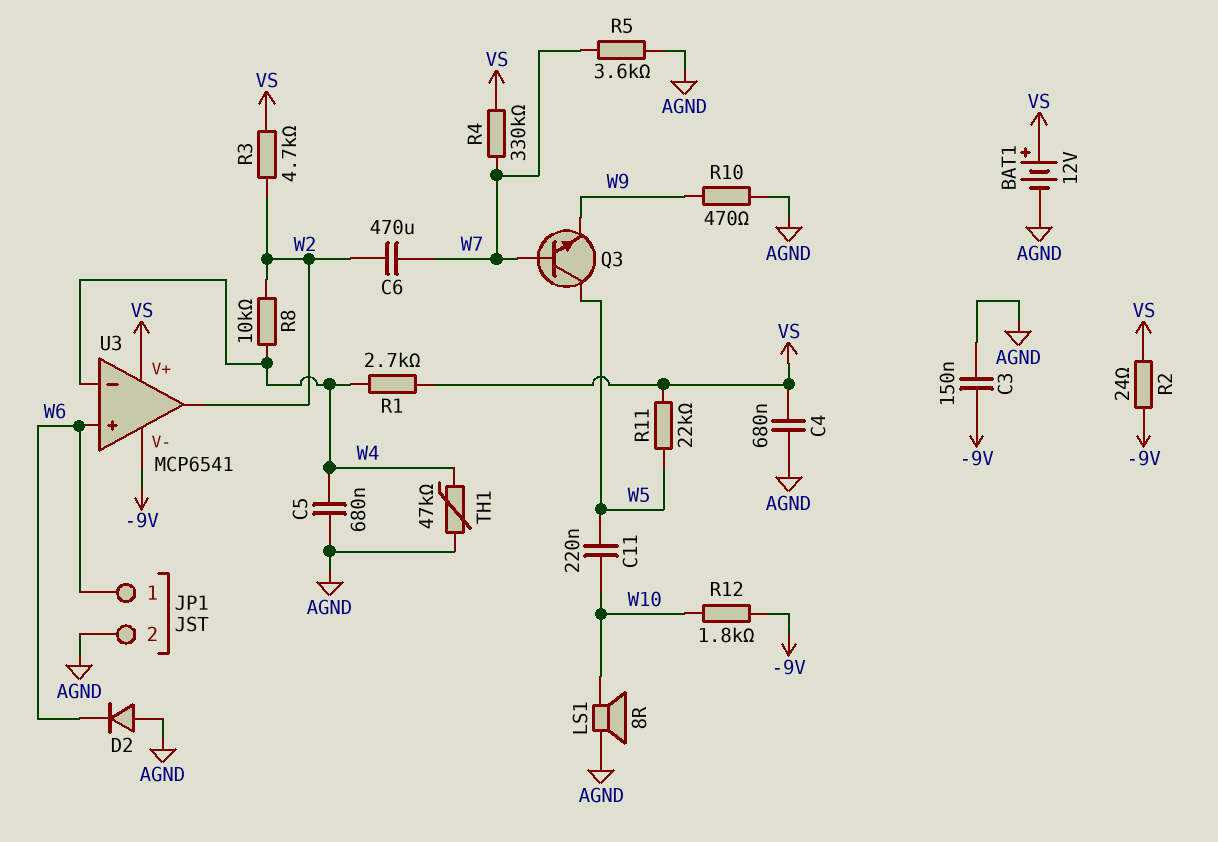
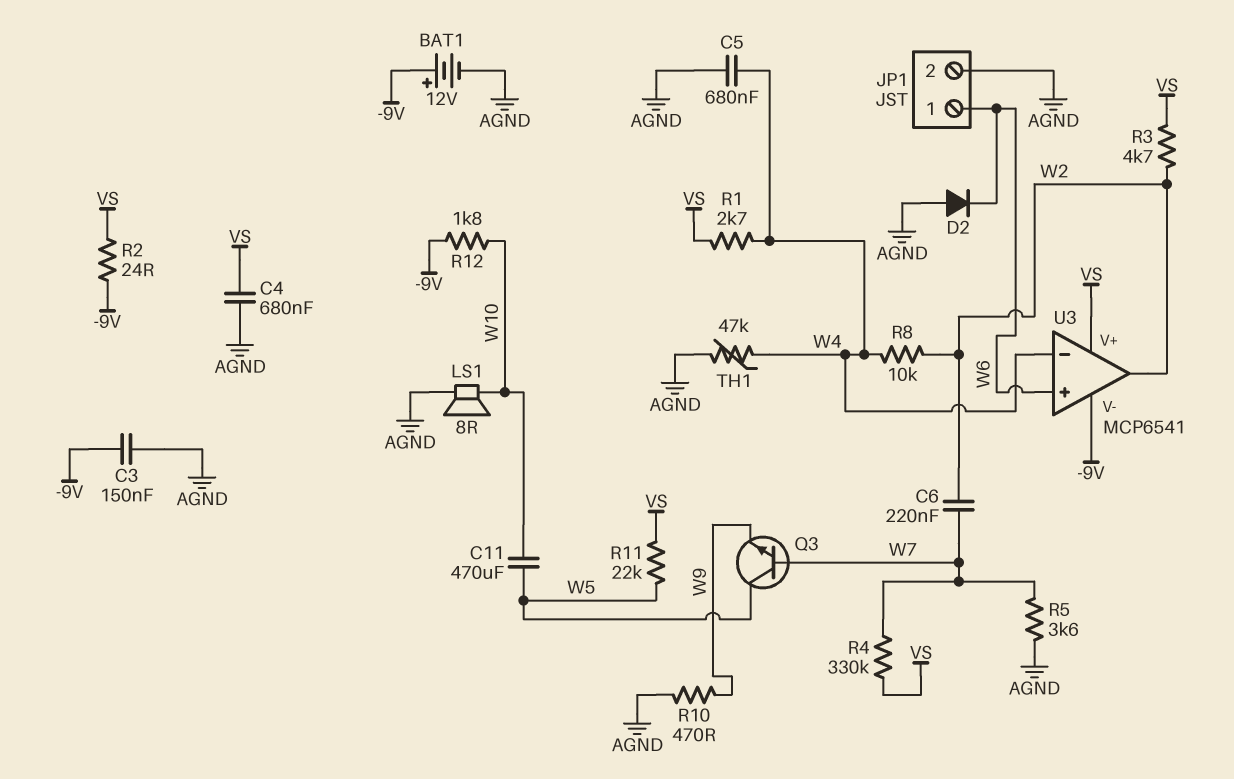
BAT1: 12V (plus VS, minus AGND) -> 12V (plus -9V, minus AGND)
C6: 470uF (W2, W7) -> 220nF (W2, W7)
C11: 220nF (W5, W10) -> 470uF (W5, W10)

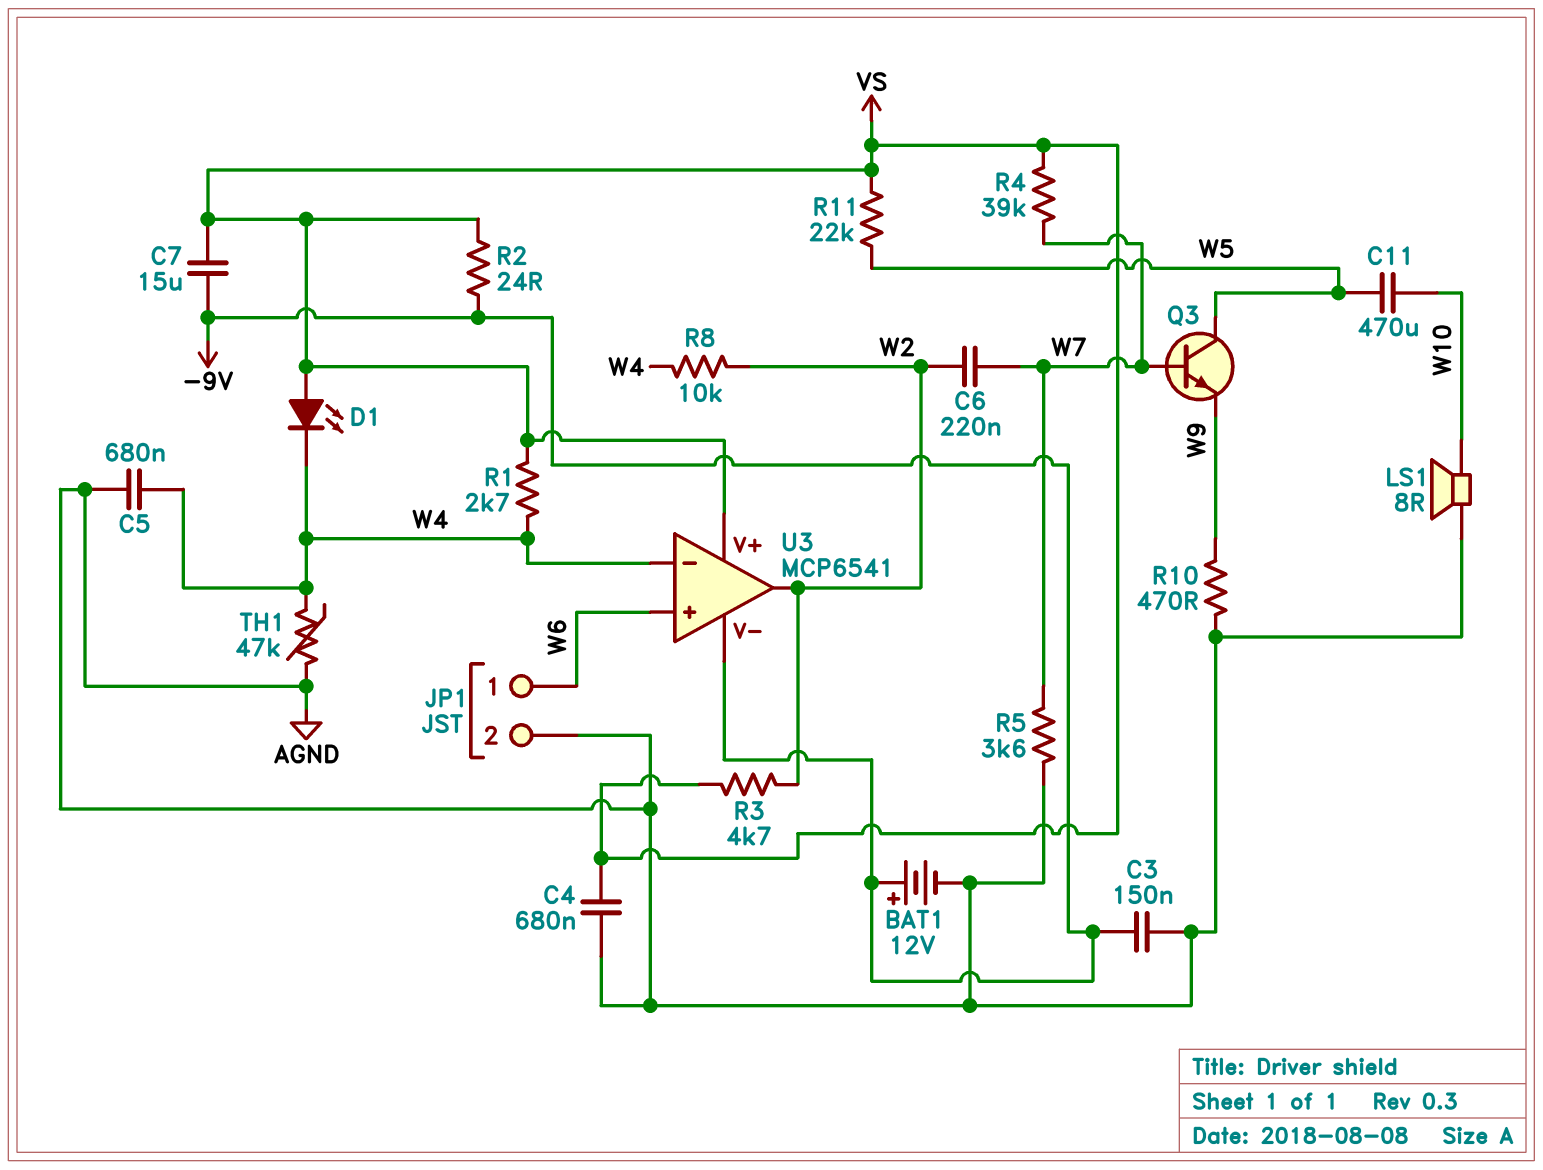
C7: none -> 15uF (-9V, VS)
D1: none -> LED (A VS, K W4)
D2: diode (A AGND, K W6) -> none
R4: 330k (VS, W7) -> 39k (VS, W7)
R12: 1.8k (-9V, W10) -> none

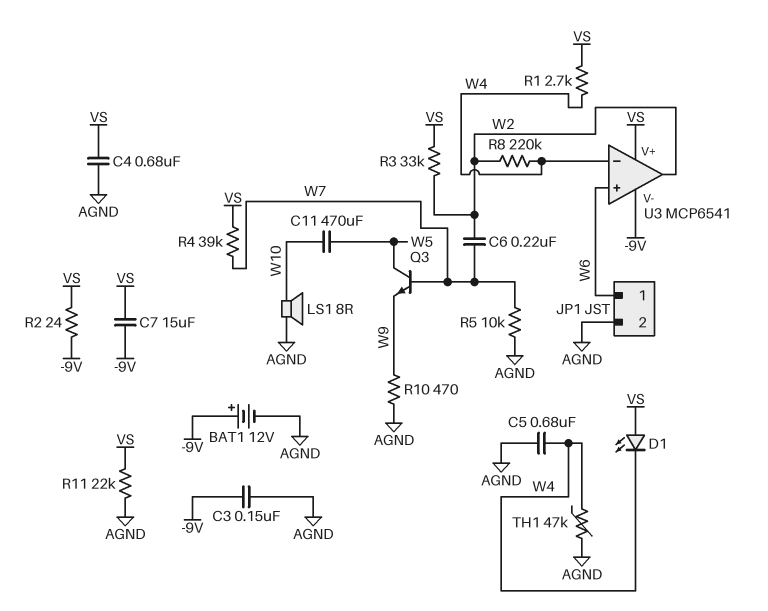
R3: 4.7k (VS, W2) -> 33k (VS, W2)
R5: 3.6k (AGND, W7) -> 10k (AGND, W7)
R8: 10k (W2, W4) -> 220k (W2, W4)
R11: 22k (VS, W5) -> 22k (AGND, VS)

